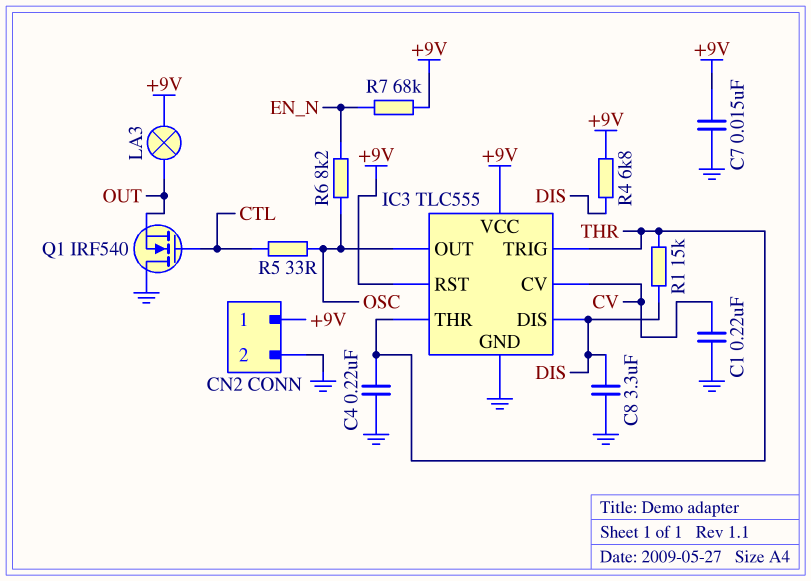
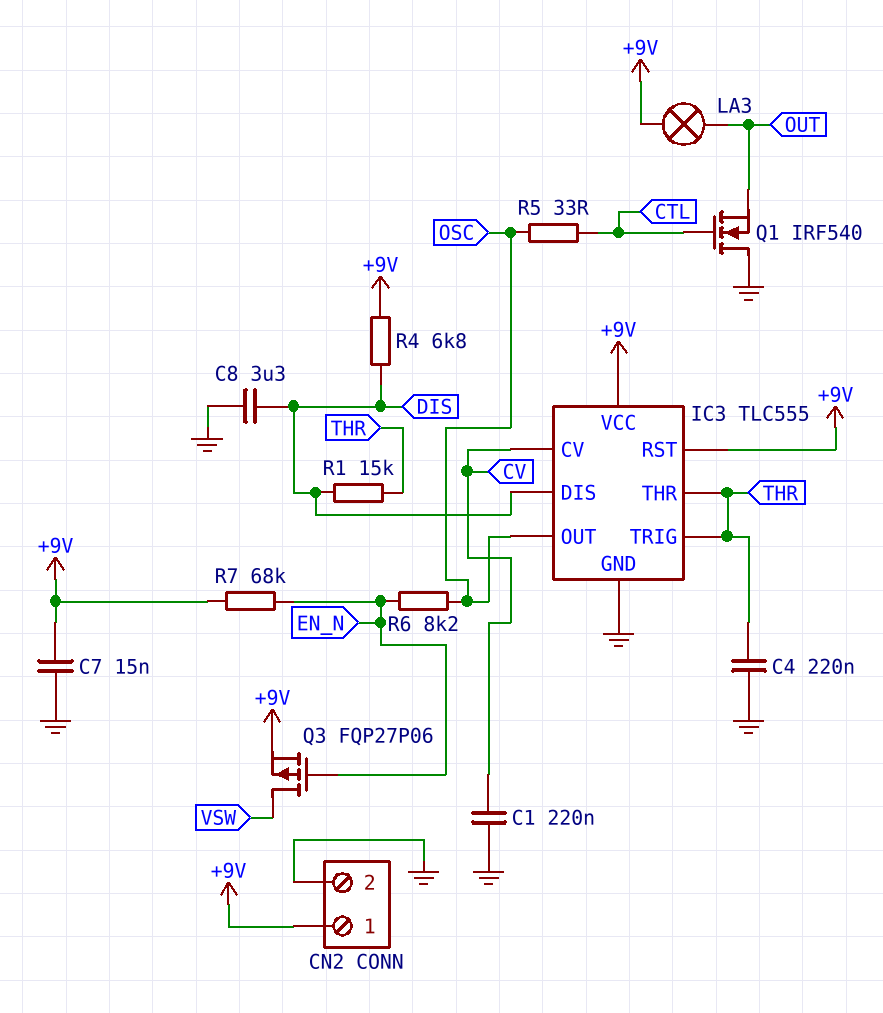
Q3: none -> PMOS FQP27P06 (G EN_N, D VSW, S +9V)

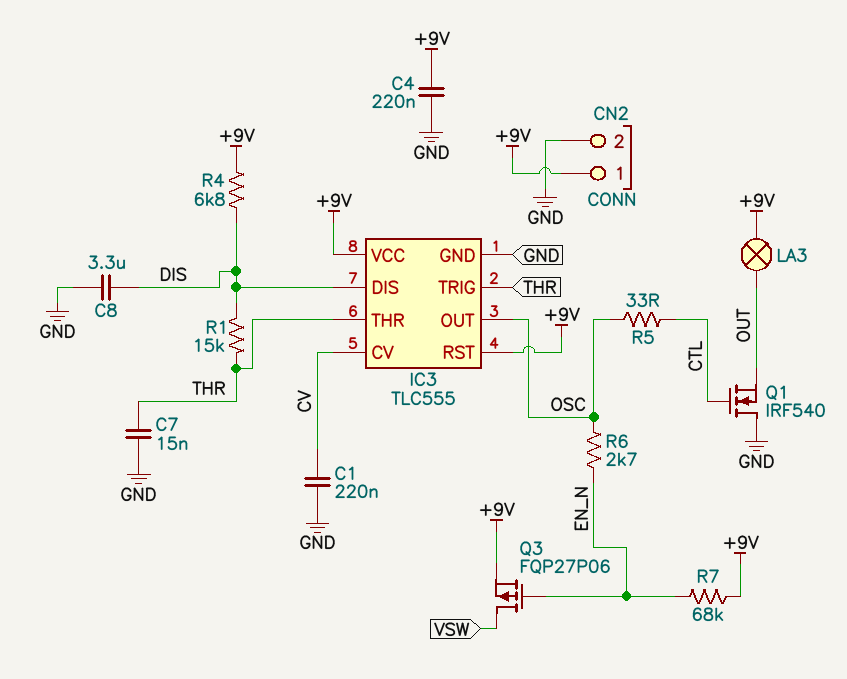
C4: 220nF (GND, THR) -> 220nF (+9V, GND)
C7: 15nF (+9V, GND) -> 15nF (GND, THR)
R6: 8.2k (EN_N, OSC) -> 2.7k (EN_N, OSC)

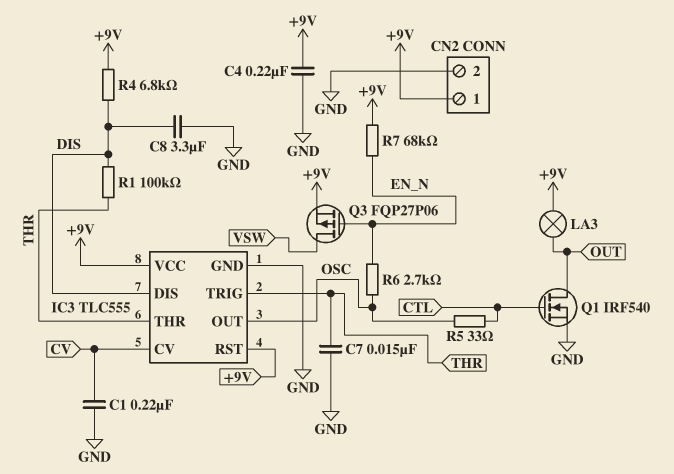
Q1: NMOS IRF540 (G CTL, D GND, S OUT) -> NMOS IRF540 (G CTL, D OUT, S GND)
R1: 15k (DIS, THR) -> 100k (DIS, THR)

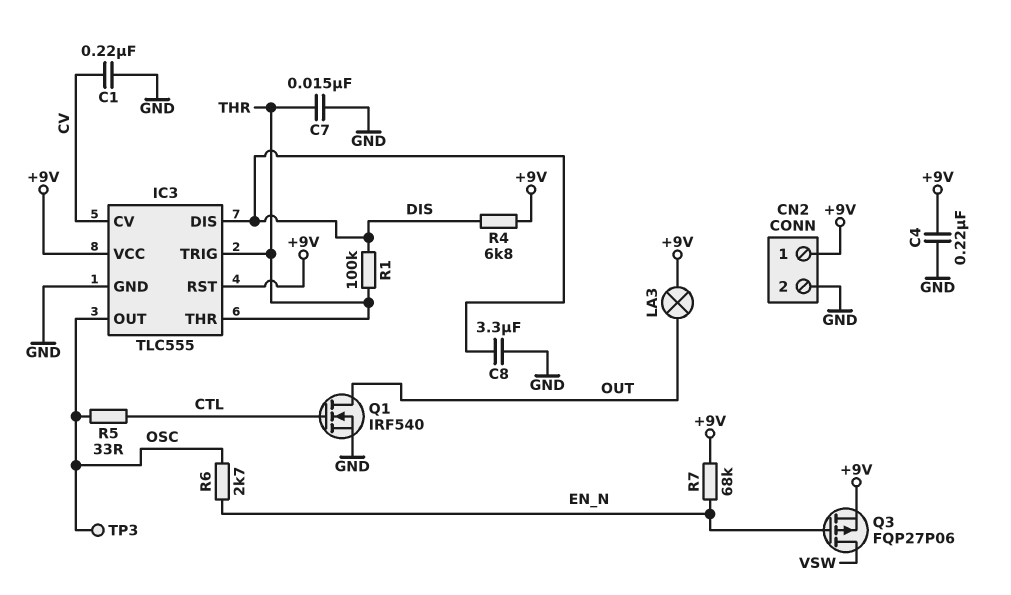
TP3: none -> test point (OSC)

